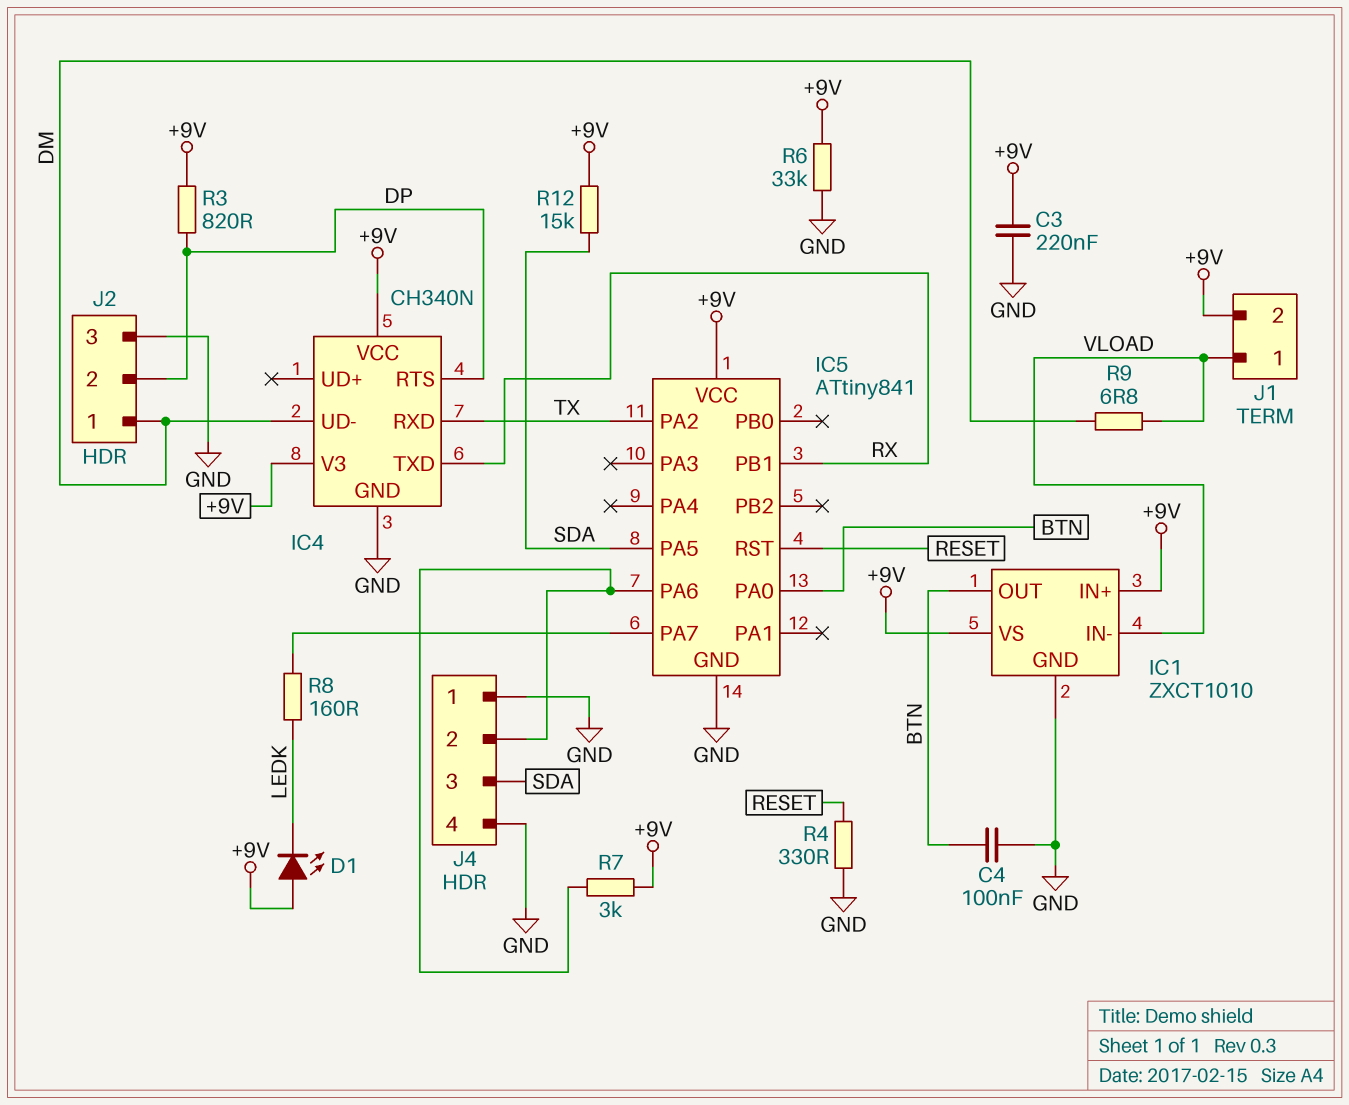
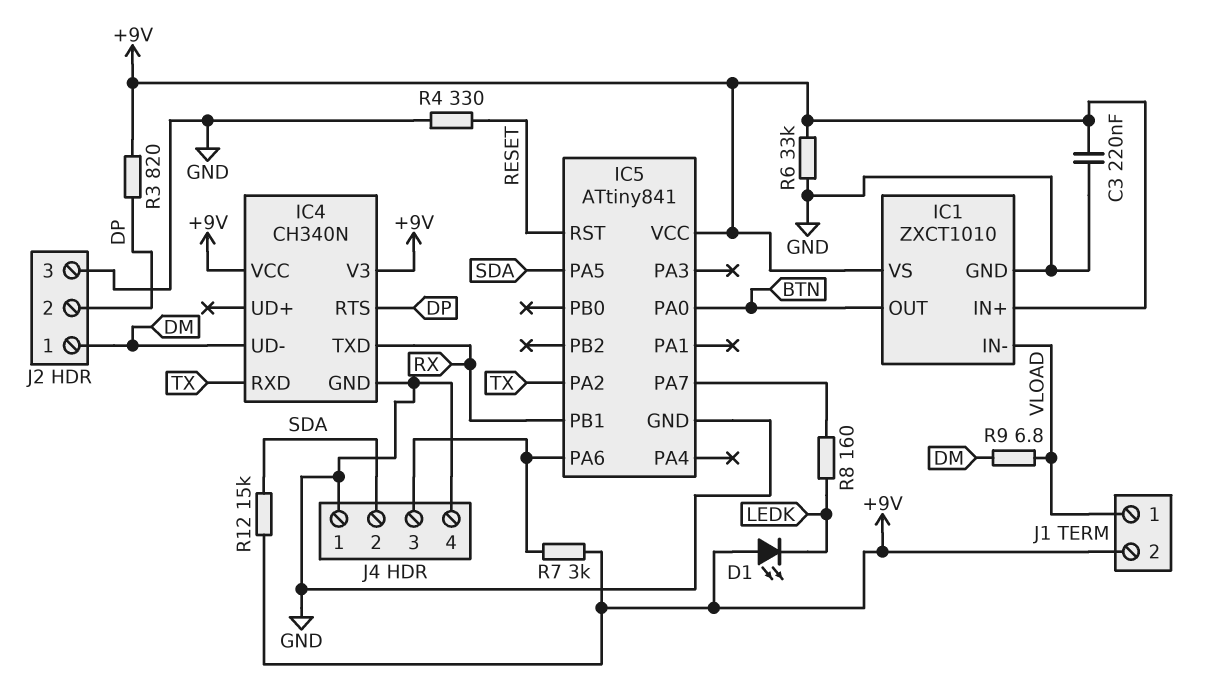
C4: 100nF (BTN, GND) -> none
J4 pin 2: IC5/PA6 -> SDA
J4 pin 3: SDA -> IC5/PA6

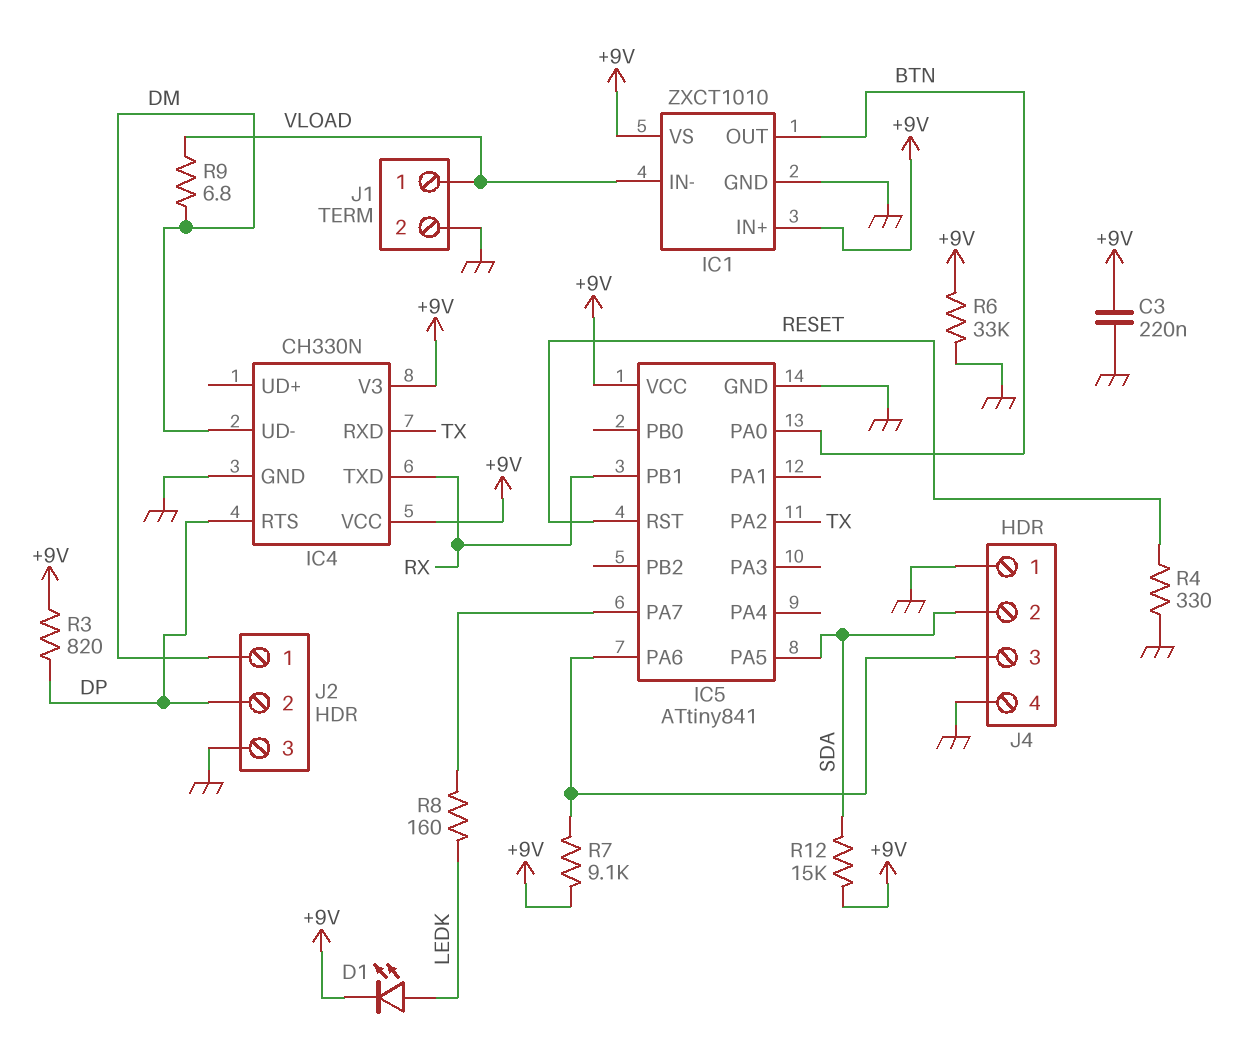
D1: LED (A +9V, K LEDK) -> LED (A LEDK, K +9V)
IC4: CH340N -> CH330N
J1 pin 2: +9V -> GND
R7: 3k (+9V, IC5/PA6) -> 9.1k (+9V, IC5/PA6)

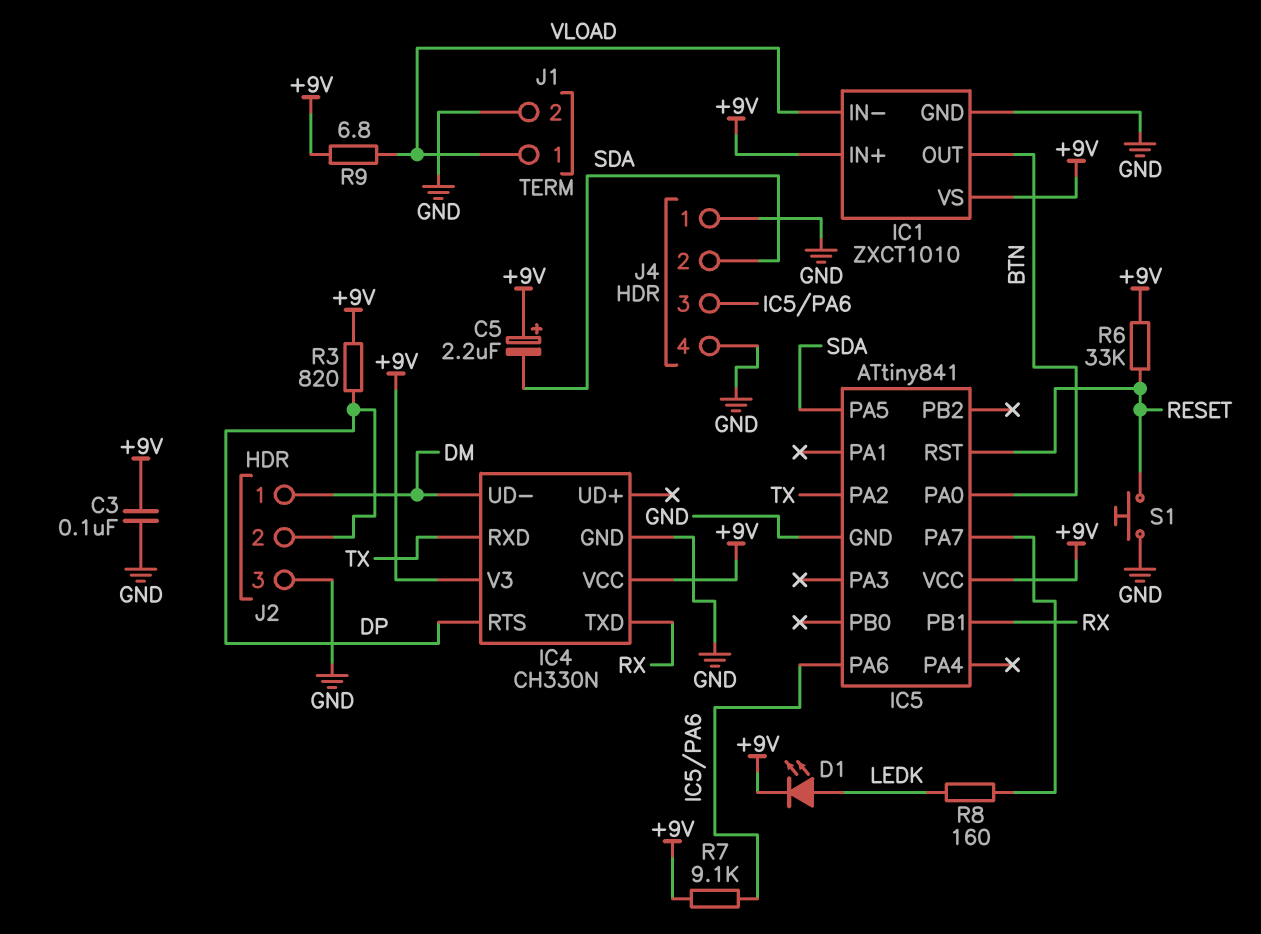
C3: 220nF (+9V, GND) -> 100nF (+9V, GND)
C5: none -> 2.2uF (plus +9V, minus SDA)
R4: 330 (GND, RESET) -> none
R6: 33k (+9V, GND) -> 33k (+9V, RESET)
R9: 6.8 (DM, VLOAD) -> 6.8 (+9V, VLOAD)
R12: 15k (+9V, SDA) -> none
S1: none -> button (GND, RESET)

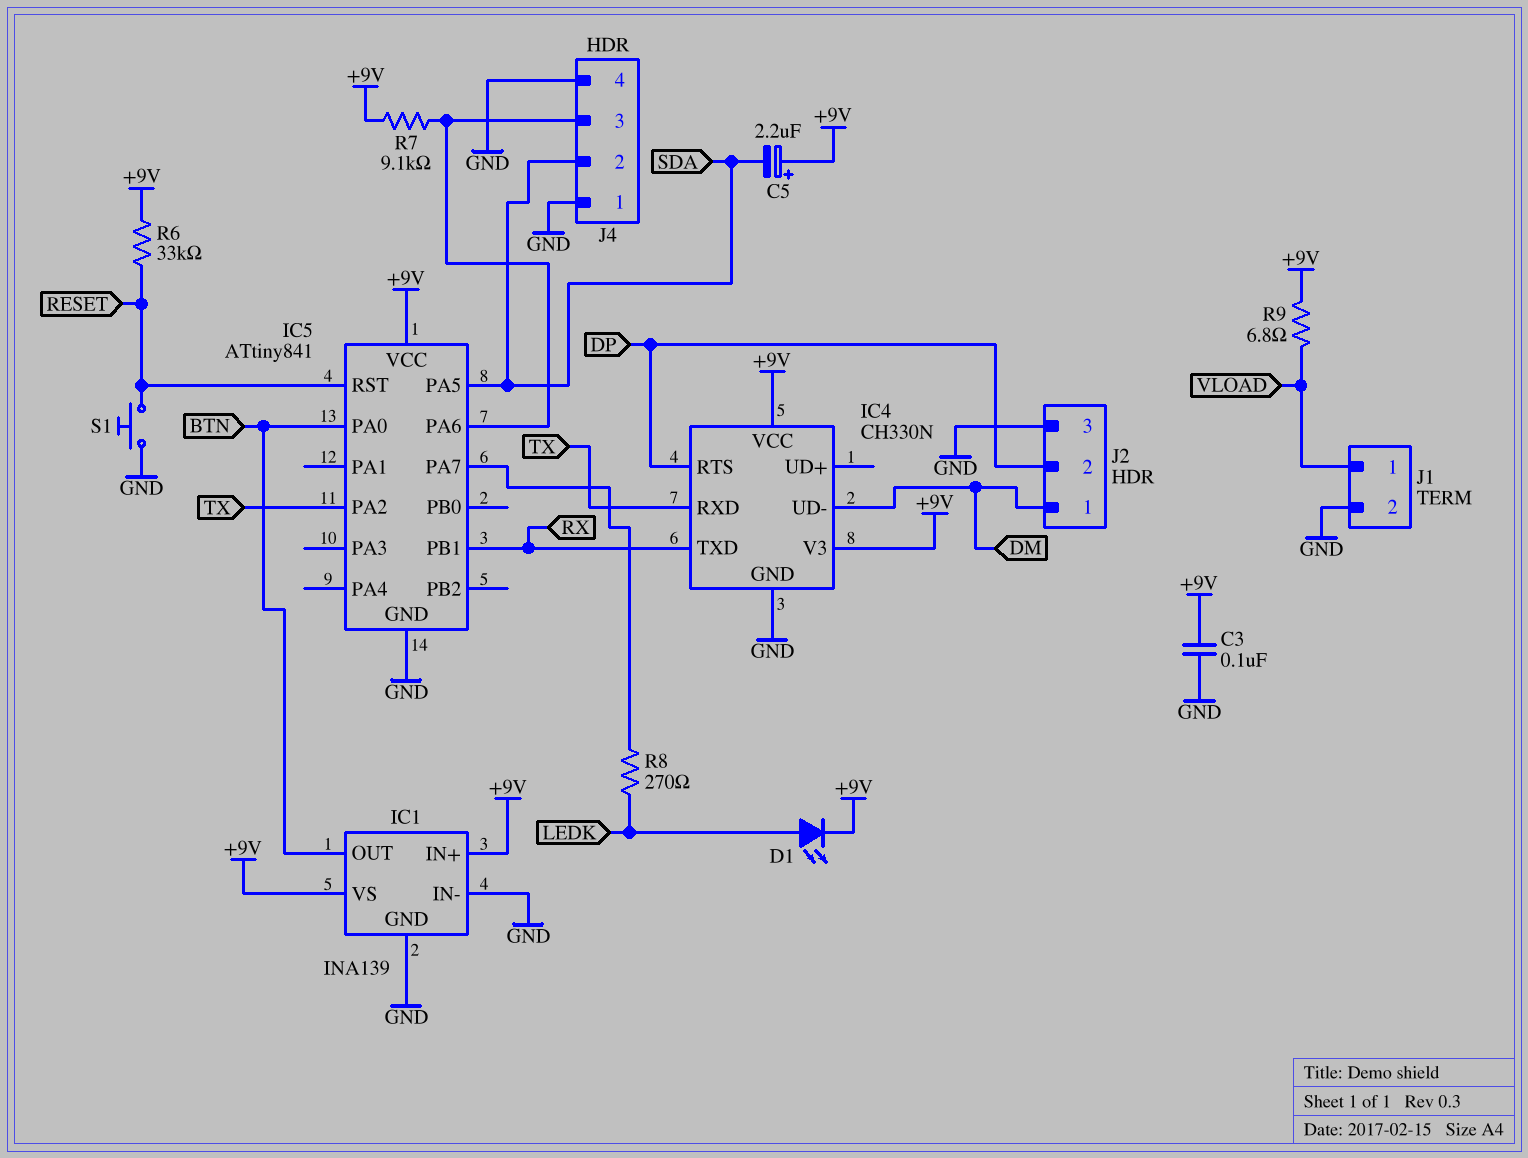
IC1: ZXCT1010 -> INA139
IC1 pin IN-: VLOAD -> GND
R3: 820 (+9V, DP) -> none
R8: 160 (IC5/PA7, LEDK) -> 270 (IC5/PA7, LEDK)

